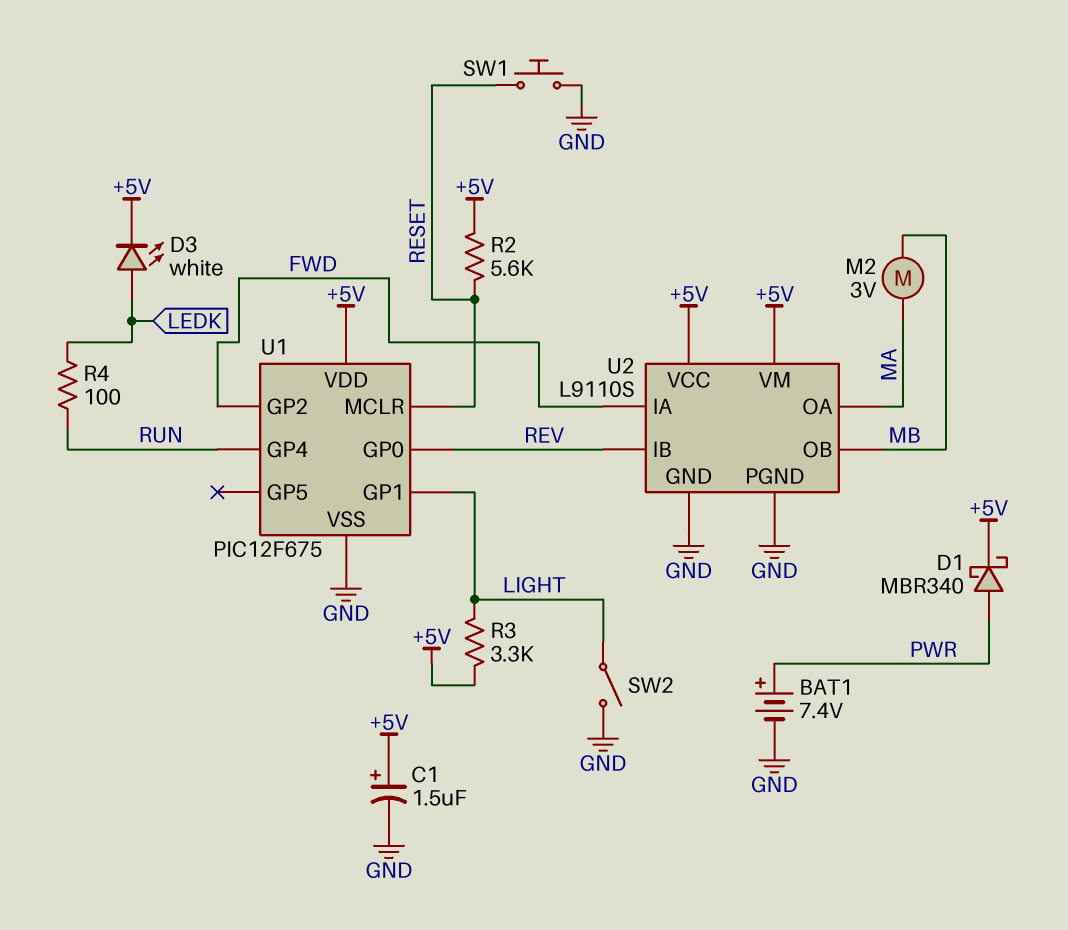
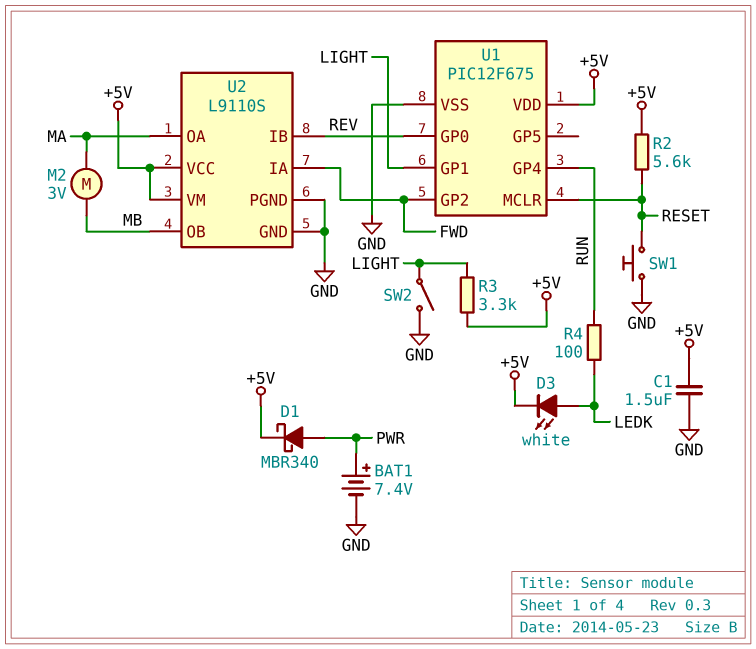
C1: 1.5uF (plus +5V, minus GND) -> 1.5uF (+5V, GND)

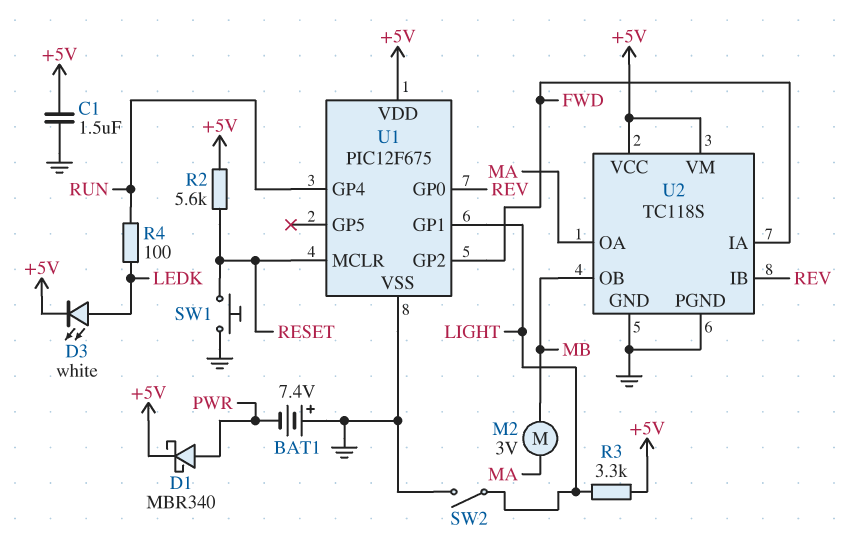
BAT1: 7.4V (plus PWR, minus GND) -> 7.4V (plus GND, minus PWR)
U2: L9110S -> TC118S

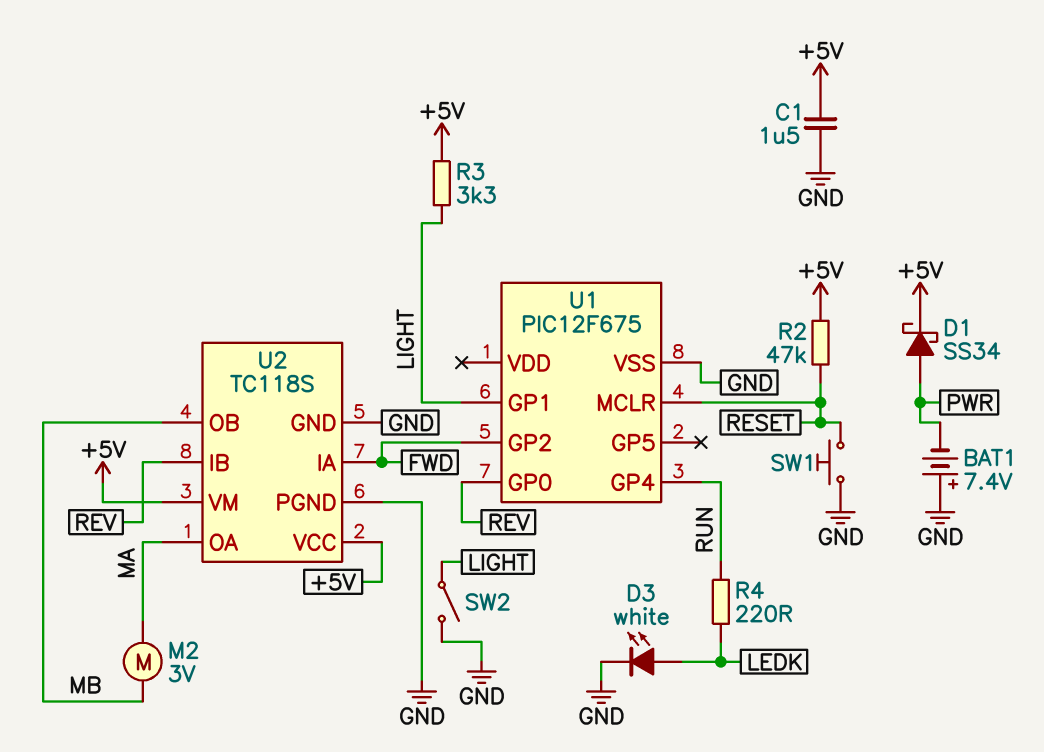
D1: schottky MBR340 (A PWR, K +5V) -> schottky SS34 (A PWR, K +5V)
D3: LED white (A LEDK, K +5V) -> LED white (A LEDK, K GND)
R2: 5.6k (+5V, RESET) -> 47k (+5V, RESET)
R4: 100 (LEDK, RUN) -> 220 (LEDK, RUN)
U1 pin VDD: +5V -> none

